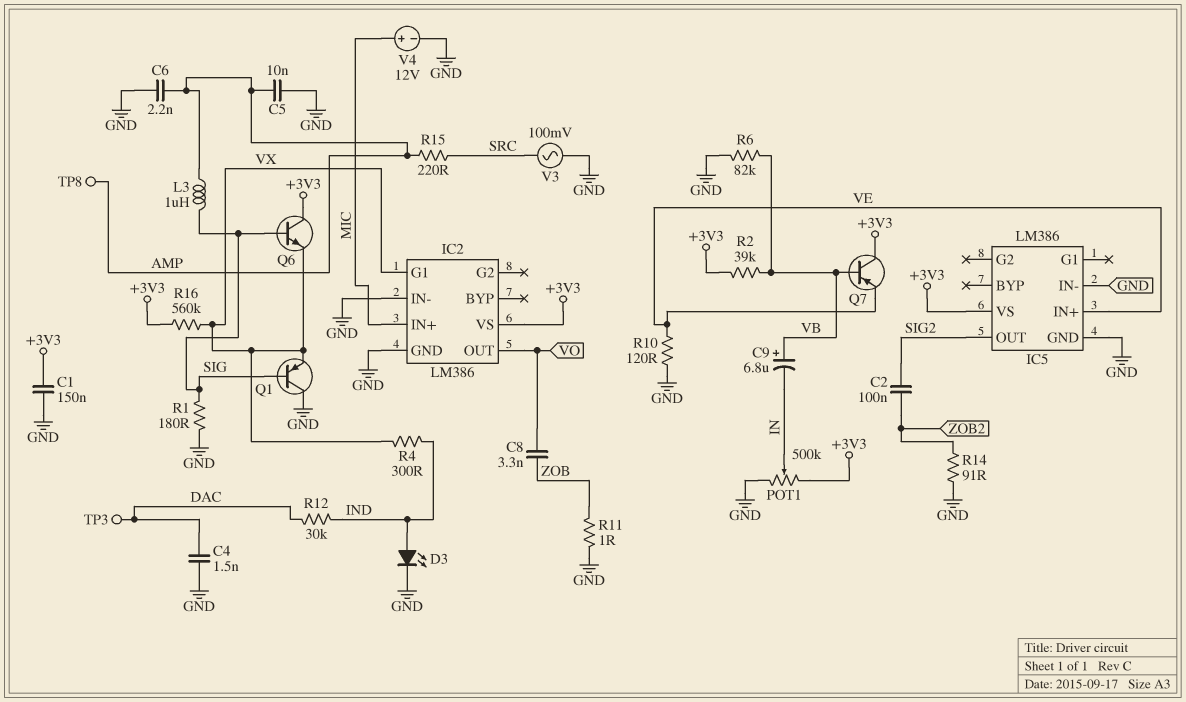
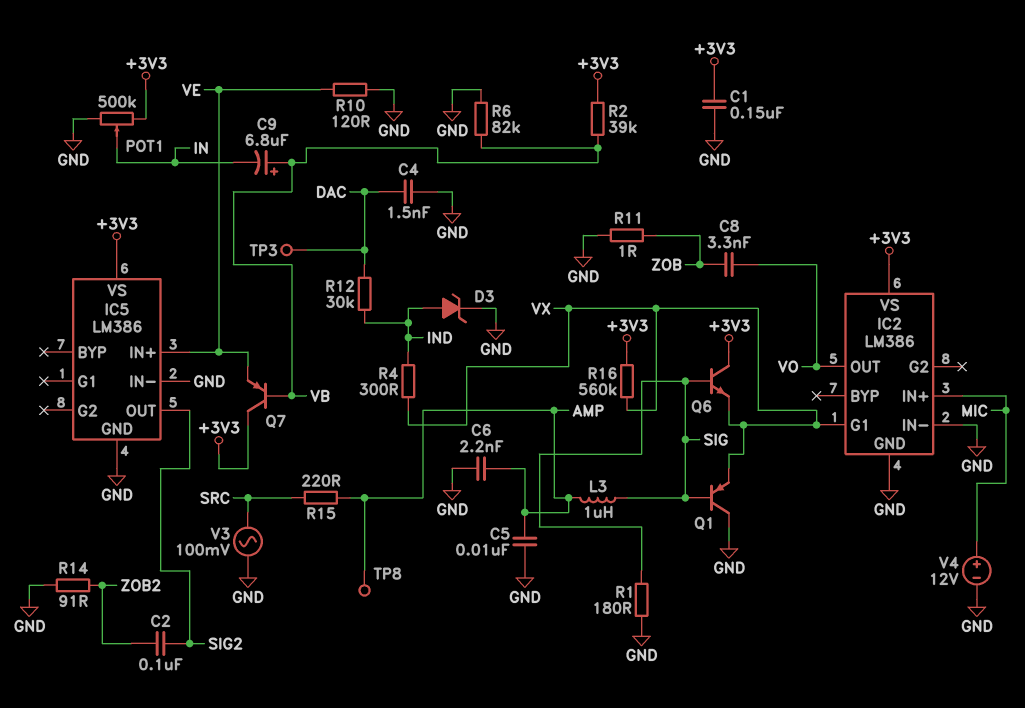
D3: LED (A IND, K GND) -> zener (A IND, K GND)

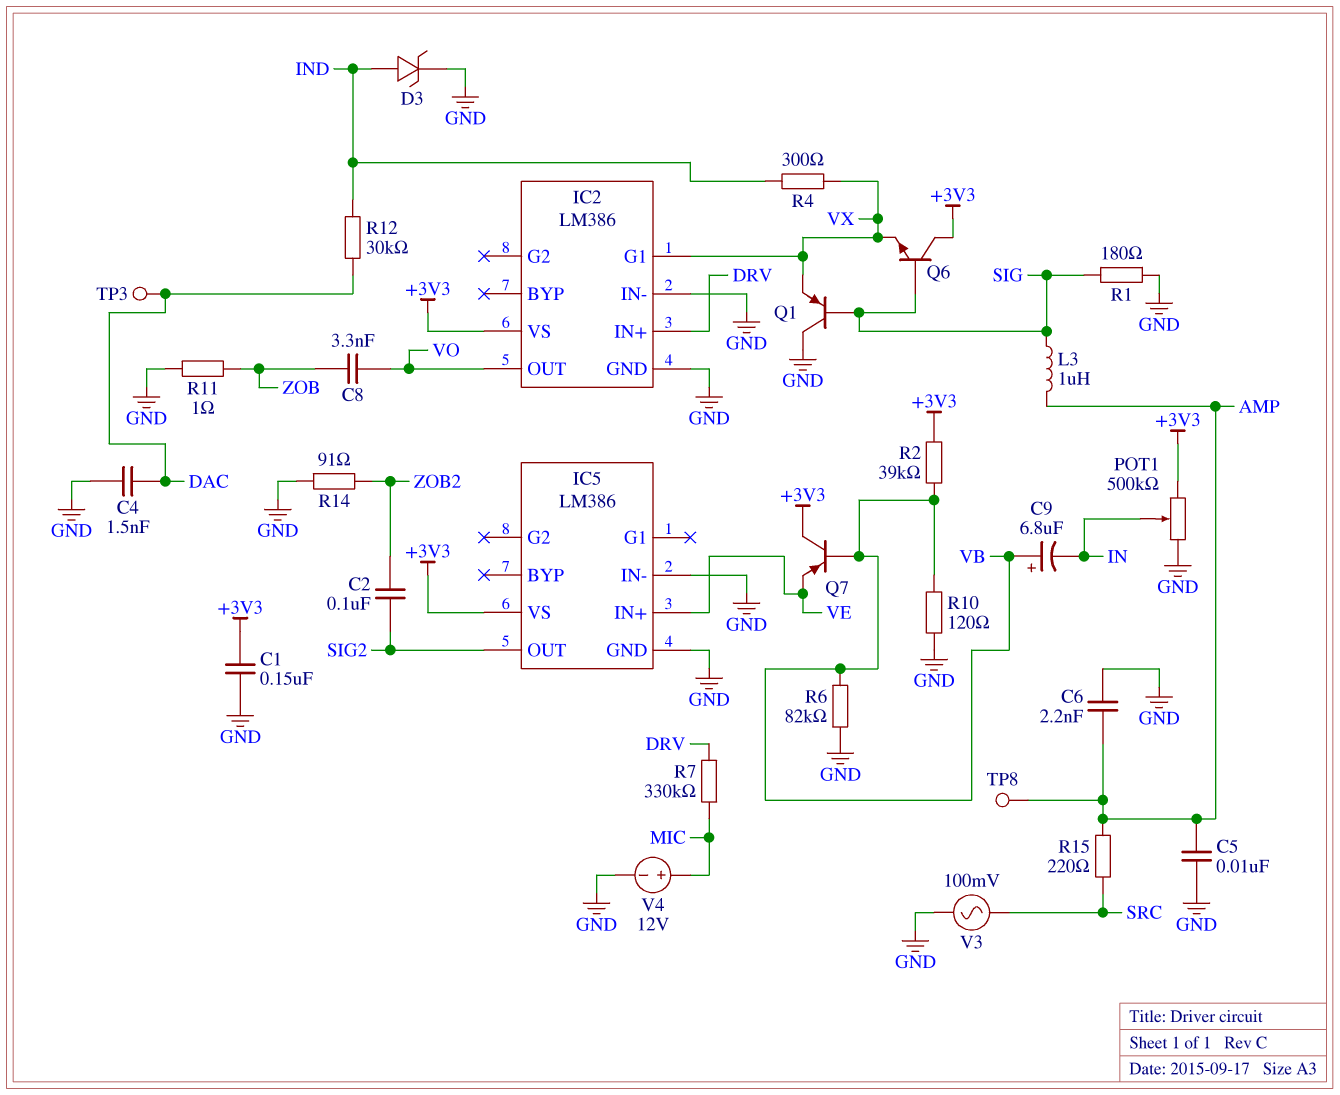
IC2 pin IN+: MIC -> DRV
R7: none -> 330k (DRV, MIC)
R10: 120 (GND, VE) -> 120 (GND, VB)
R16: 560k (+3V3, VX) -> none

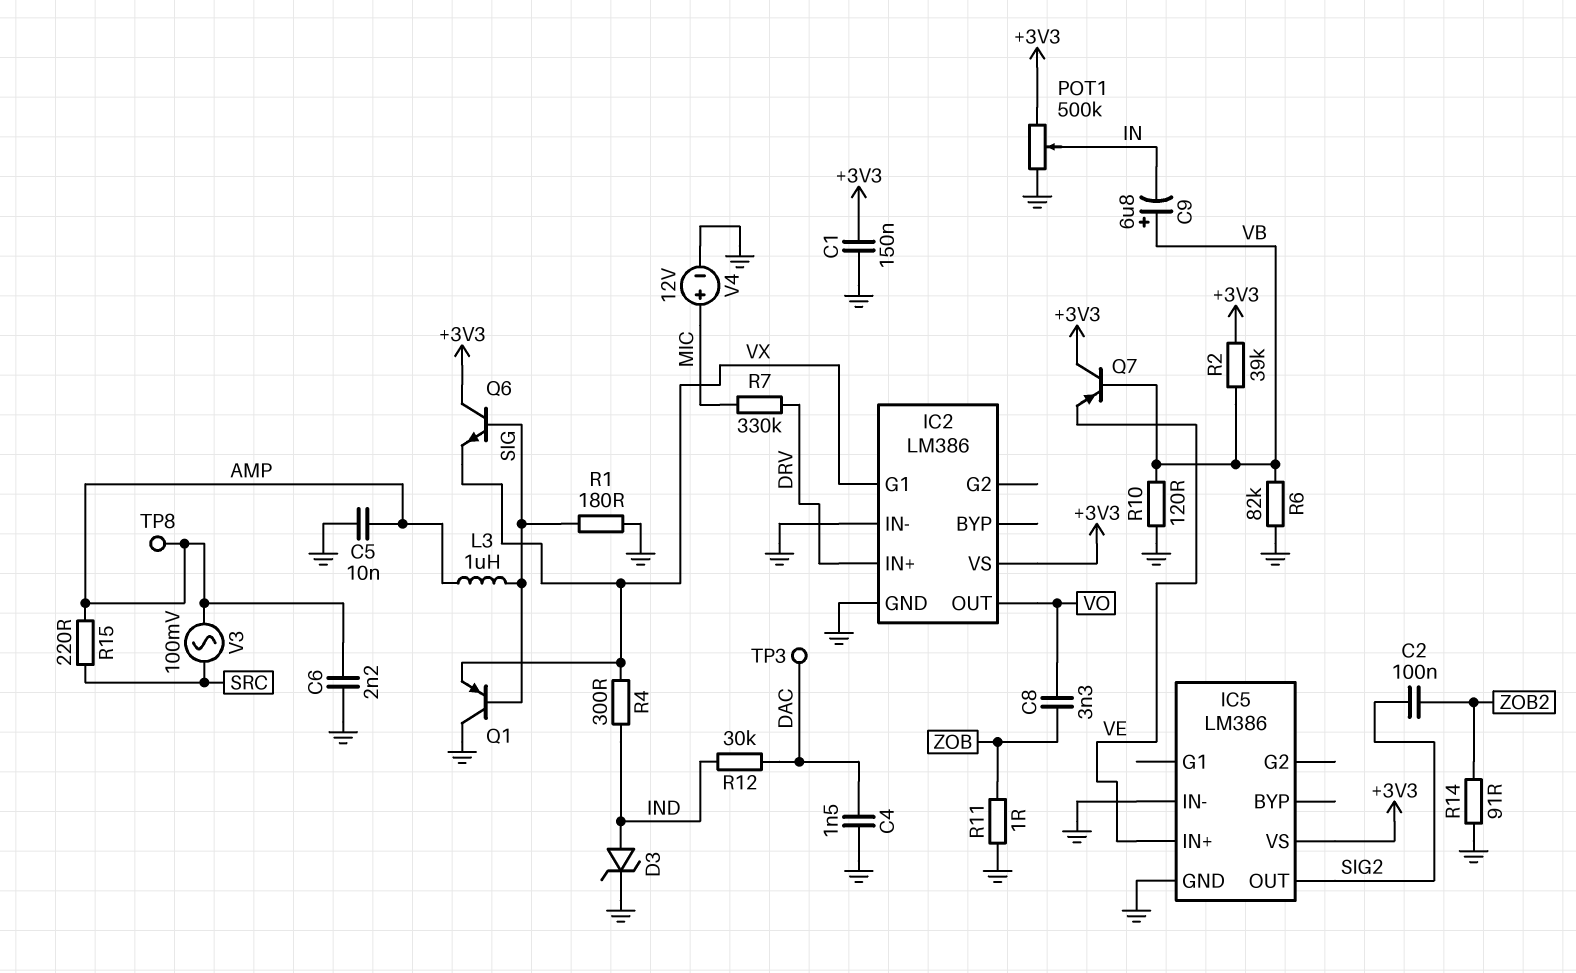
V3: AC 100mV (GND, SRC) -> AC 100mV (AMP, SRC)

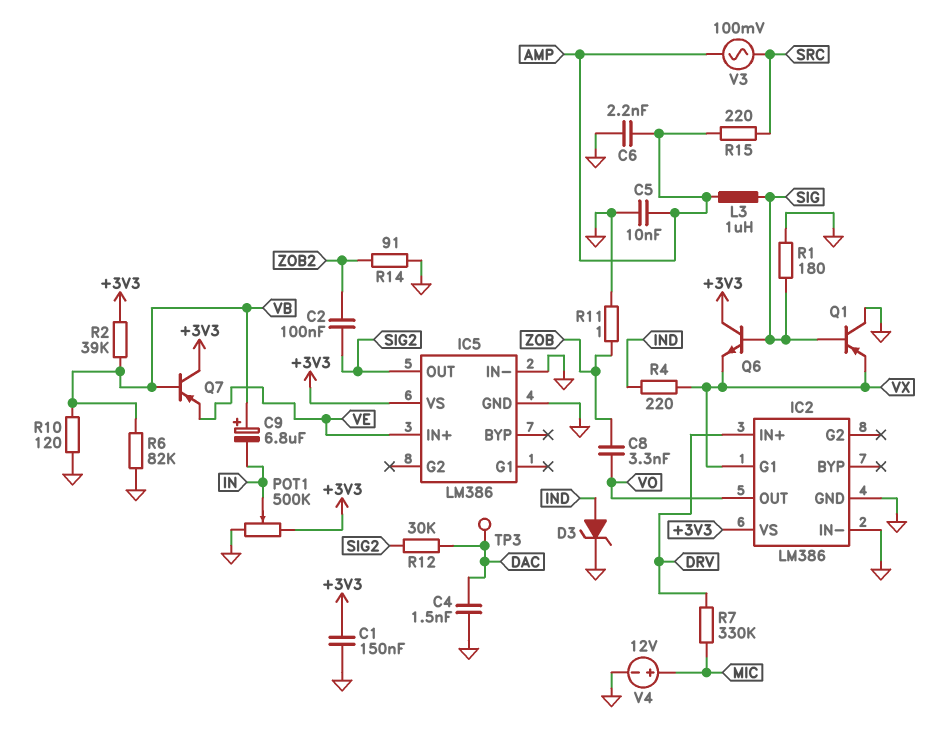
R4: 300 (IND, VX) -> 220 (IND, VX)
R12: 30k (DAC, IND) -> 30k (DAC, SIG2)
TP8: test point (AMP) -> none

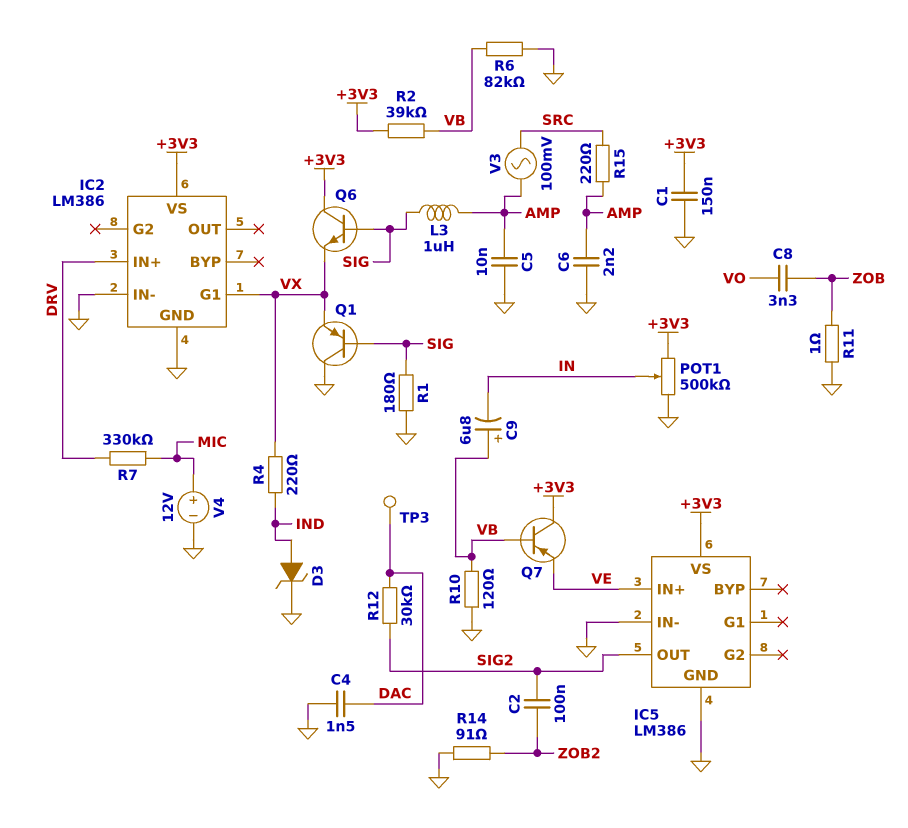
IC2 pin OUT: VO -> none

